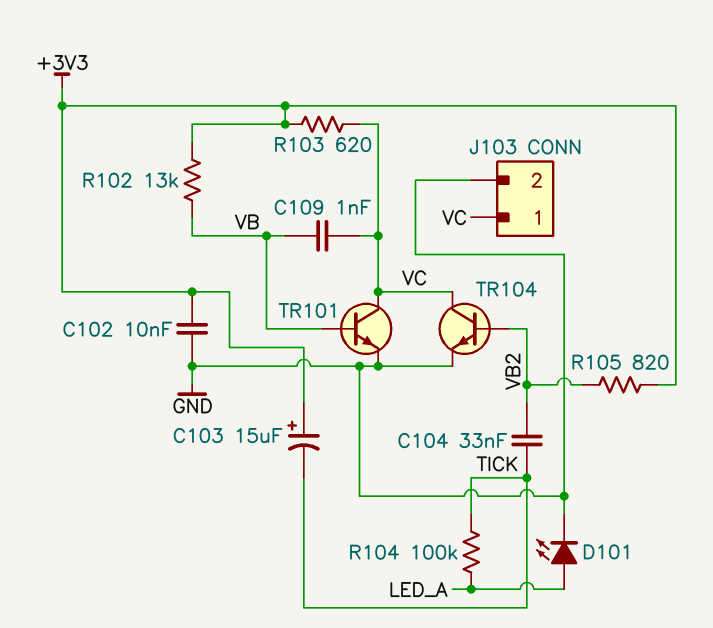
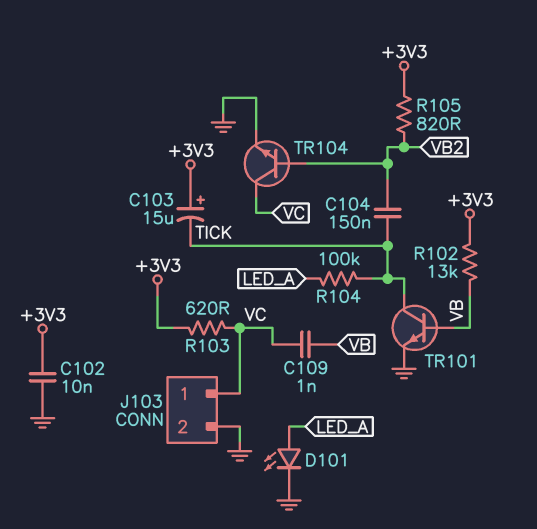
C104: 33nF (TICK, VB2) -> 150nF (TICK, VB2)
TR101: NPN (B VB, C VC, E GND) -> NPN (B VB, C TICK, E GND)

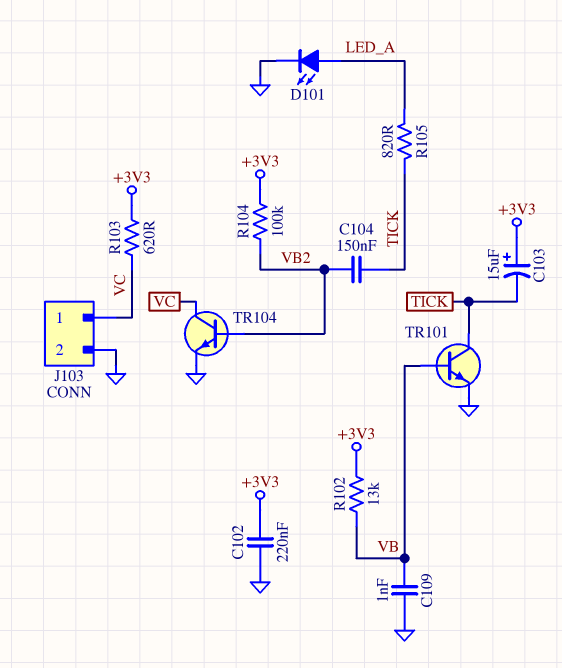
C102: 10nF (+3V3, GND) -> 220nF (+3V3, GND)
C109: 1nF (VB, VC) -> 1nF (GND, VB)
R104: 100k (LED_A, TICK) -> 100k (+3V3, VB2)
R105: 820 (+3V3, VB2) -> 820 (LED_A, TICK)

